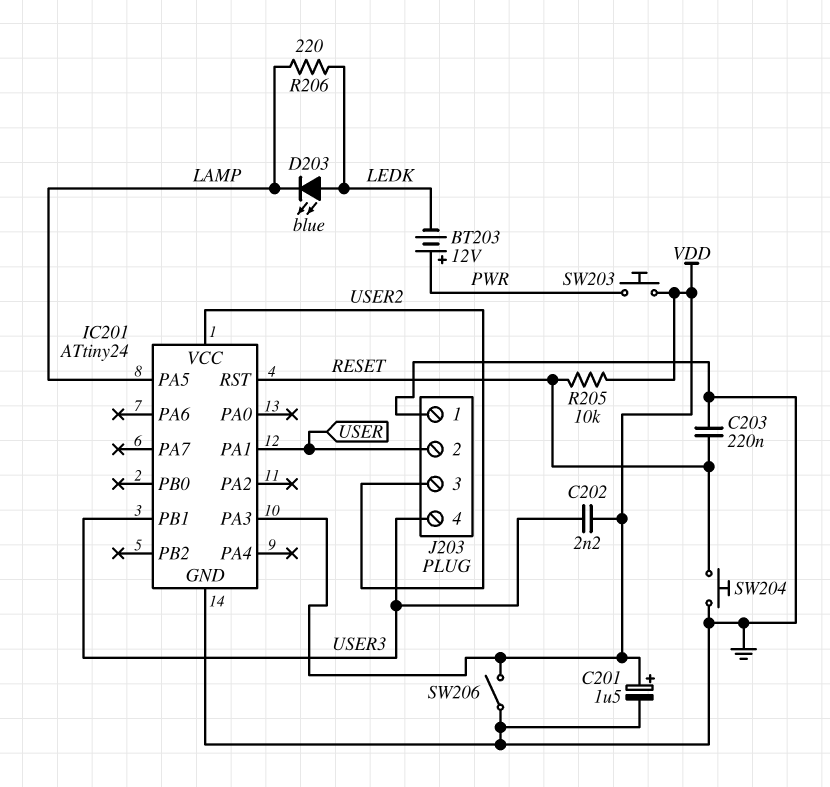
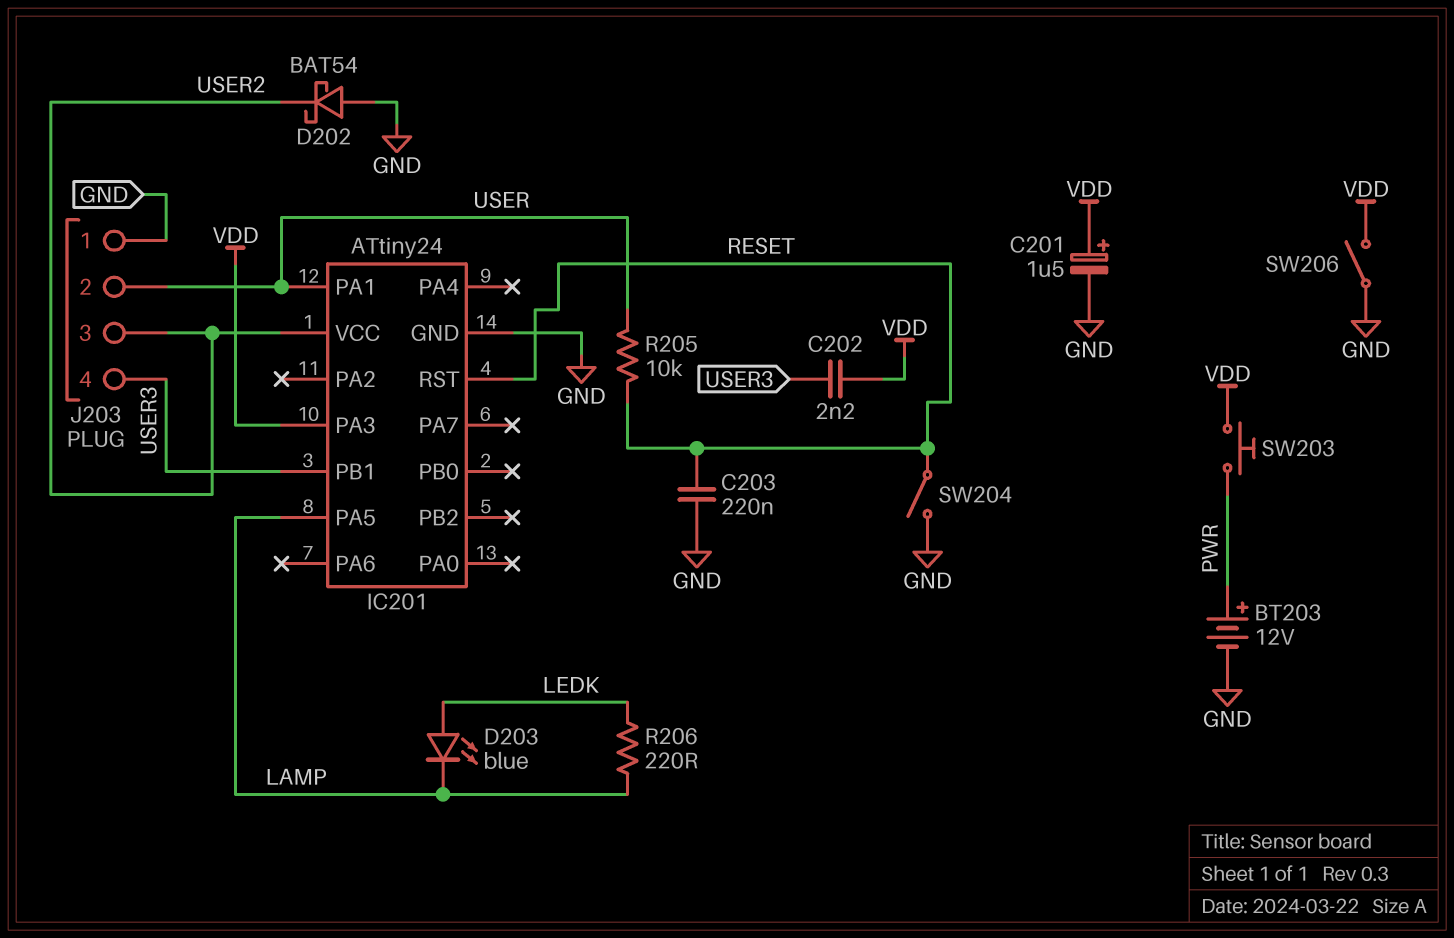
BT203: 12V (plus PWR, minus LEDK) -> 12V (plus PWR, minus GND)
D202: none -> schottky BAT54 (A GND, K USER2)
R205: 10k (RESET, VDD) -> 10k (RESET, USER)
SW204: button (GND, RESET) -> switch (GND, RESET)

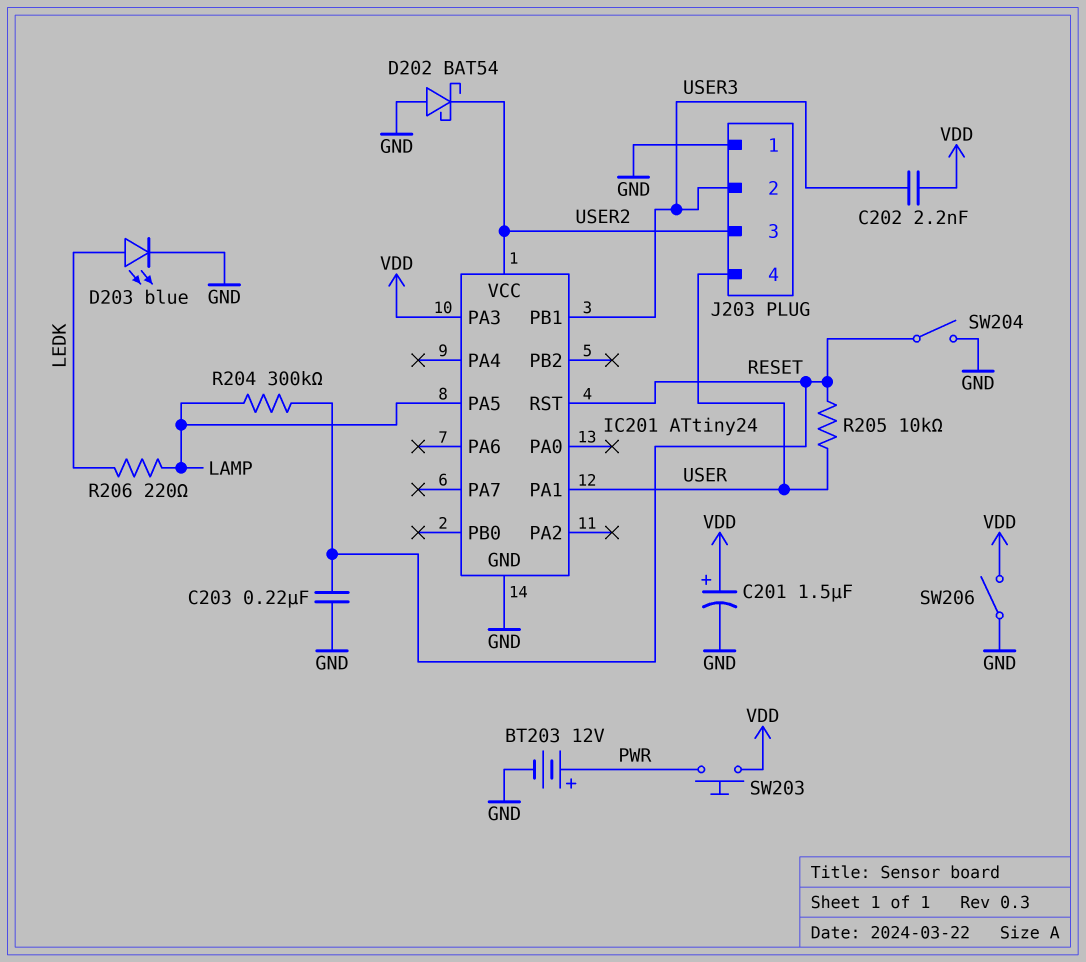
D203: LED blue (A LEDK, K LAMP) -> LED blue (A LEDK, K GND)
J203 pin 2: USER -> USER3
J203 pin 4: USER3 -> USER
R204: none -> 300k (LAMP, RESET)

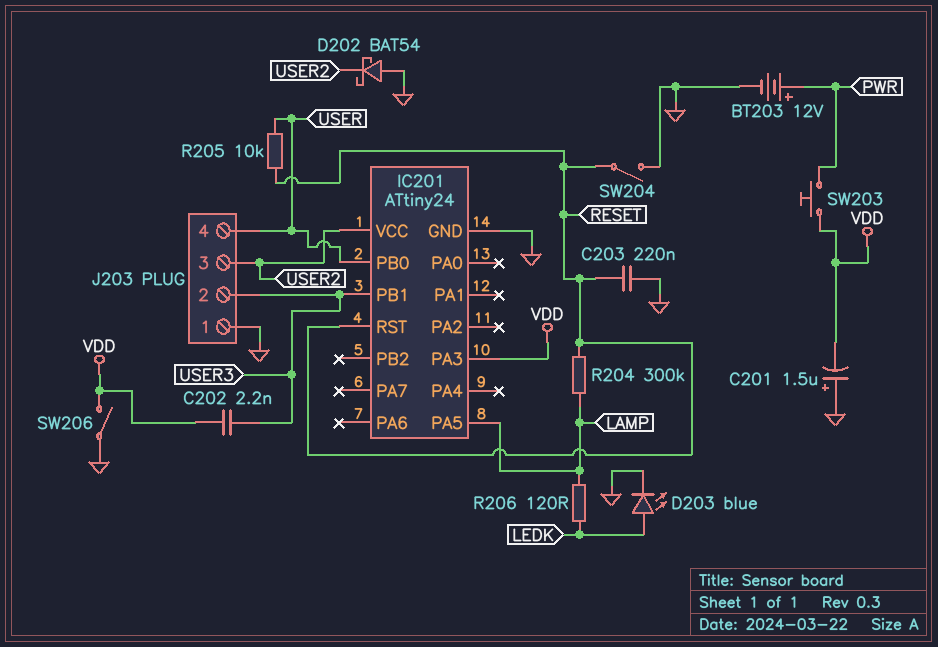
C201: 1.5uF (plus VDD, minus GND) -> 1.5uF (plus GND, minus VDD)
IC201 pin PA1: USER -> none
IC201 pin PB0: none -> USER
R206: 220 (LAMP, LEDK) -> 120 (LAMP, LEDK)

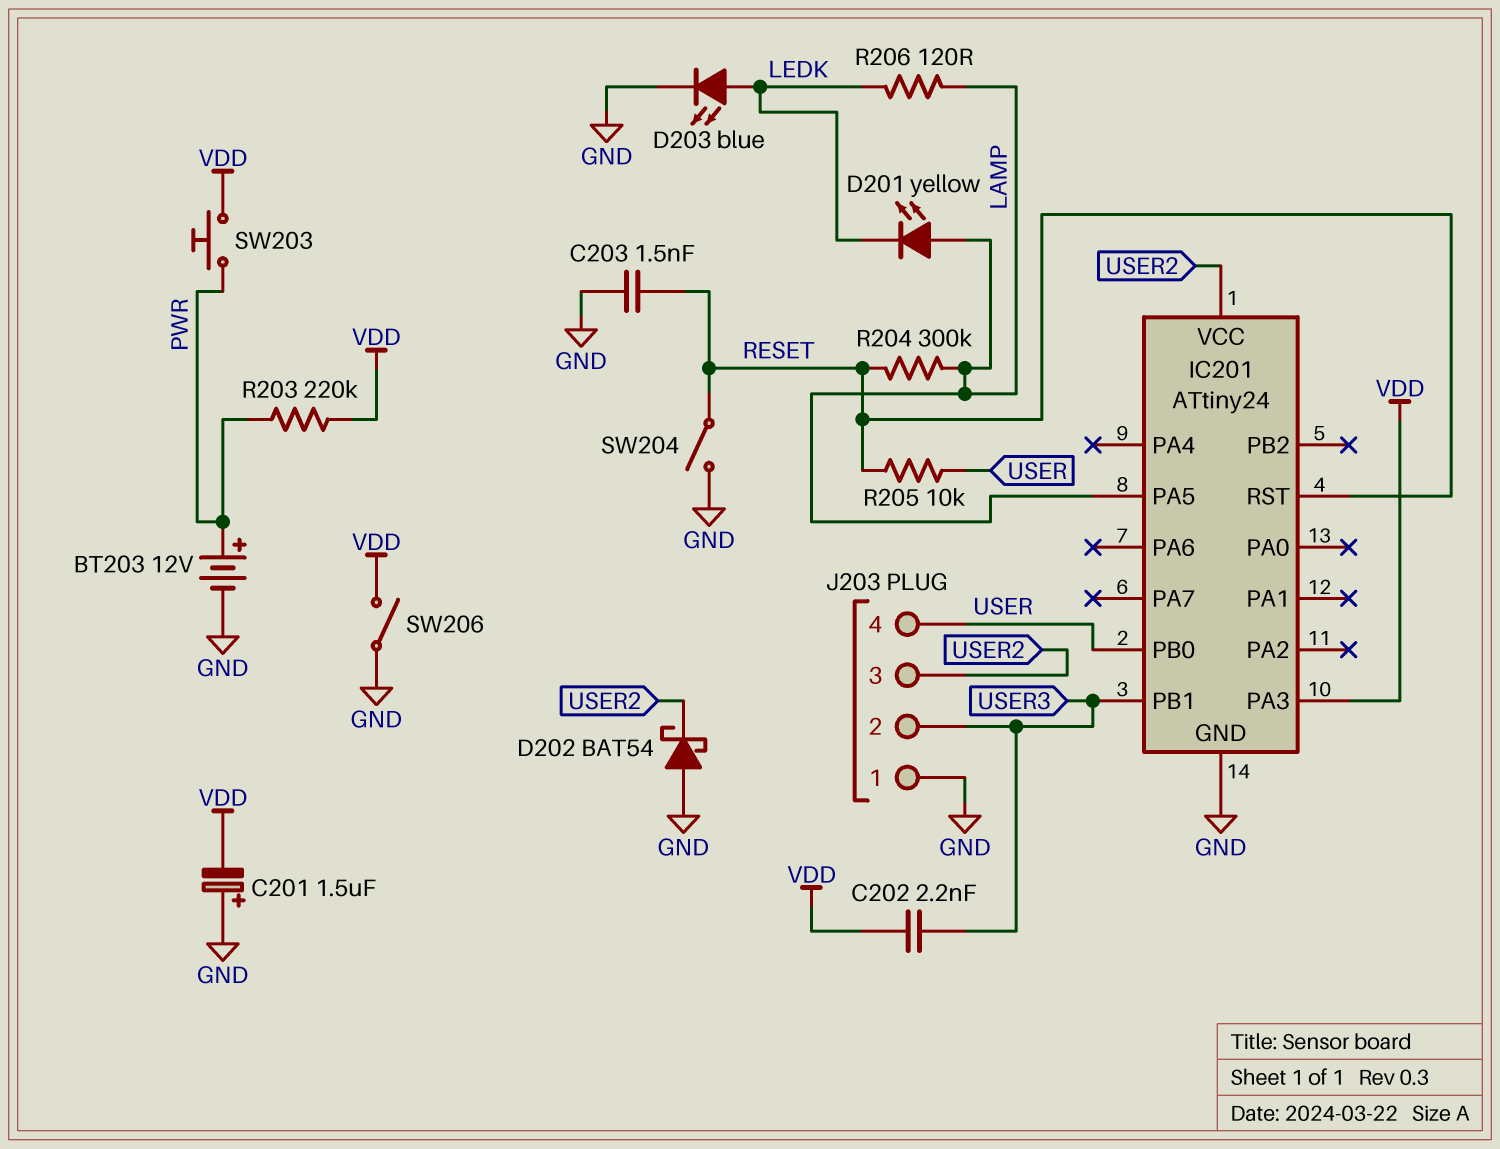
C203: 220nF (GND, RESET) -> 1.5nF (GND, RESET)
D201: none -> LED yellow (A LAMP, K LEDK)
R203: none -> 220k (PWR, VDD)

